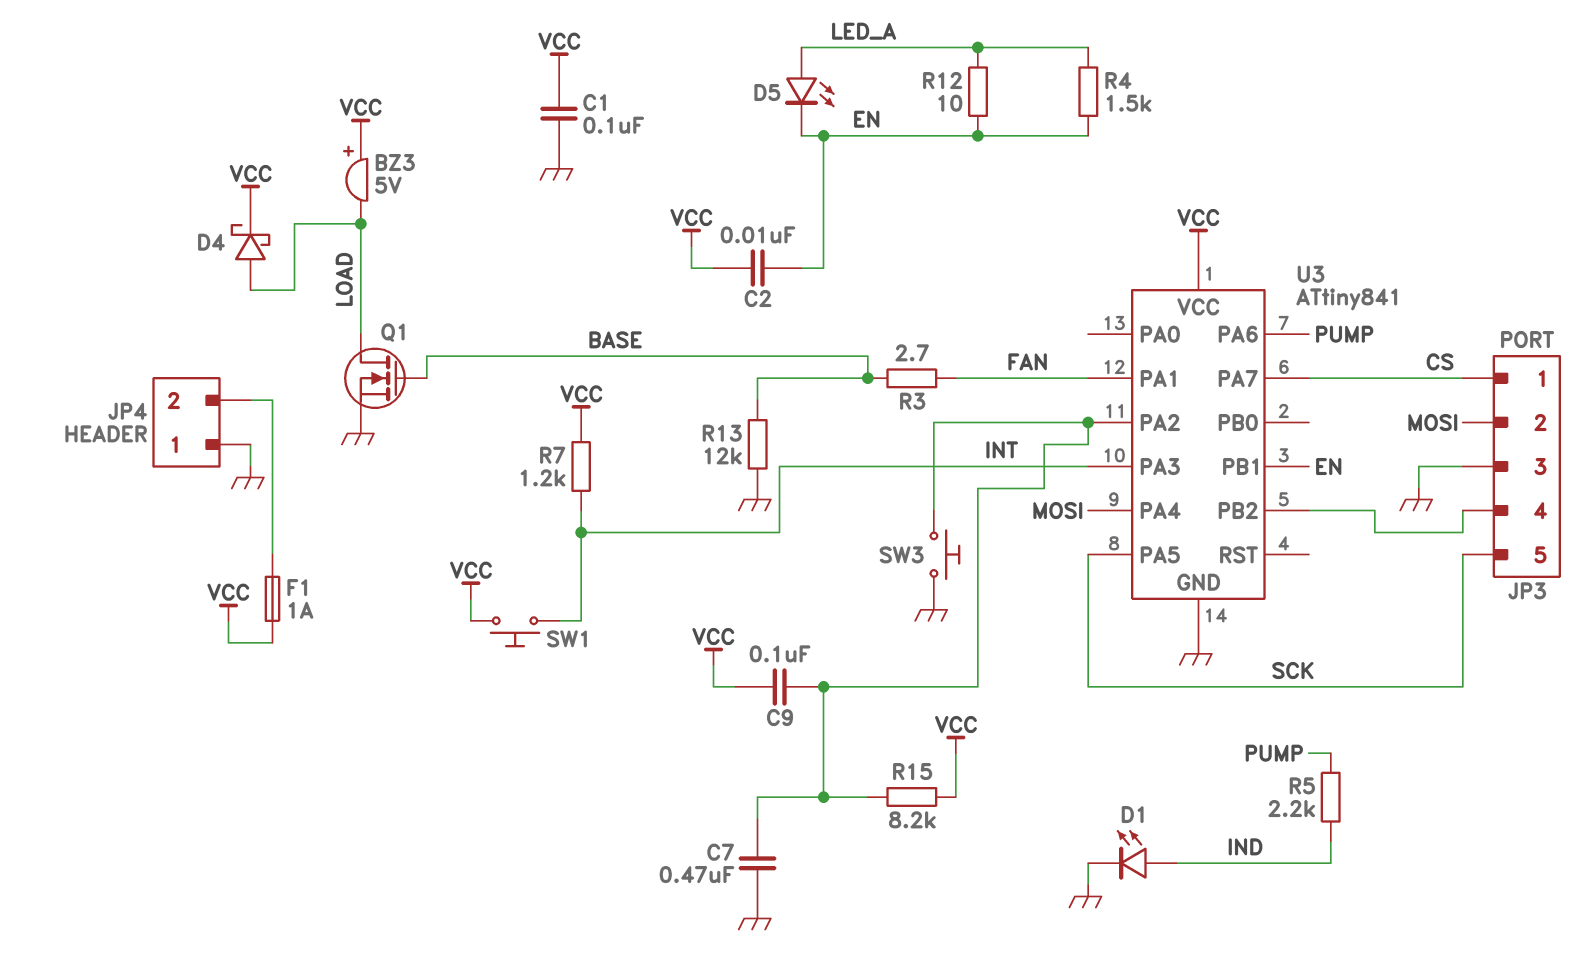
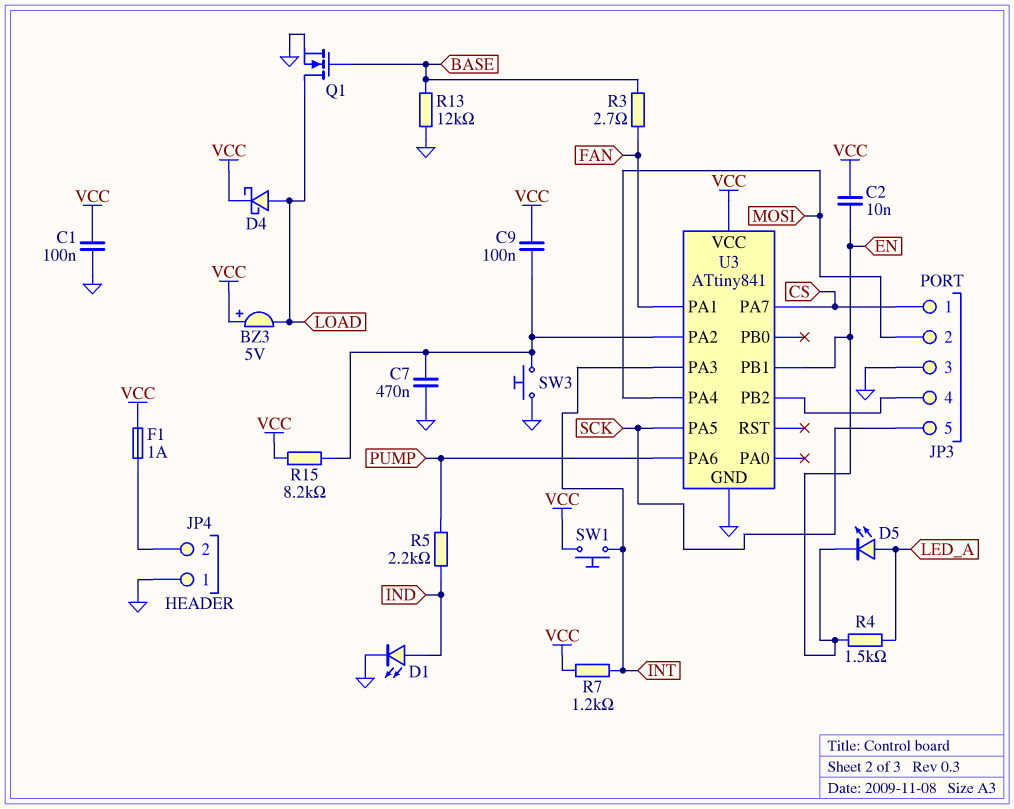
R12: 10 (EN, LED_A) -> none

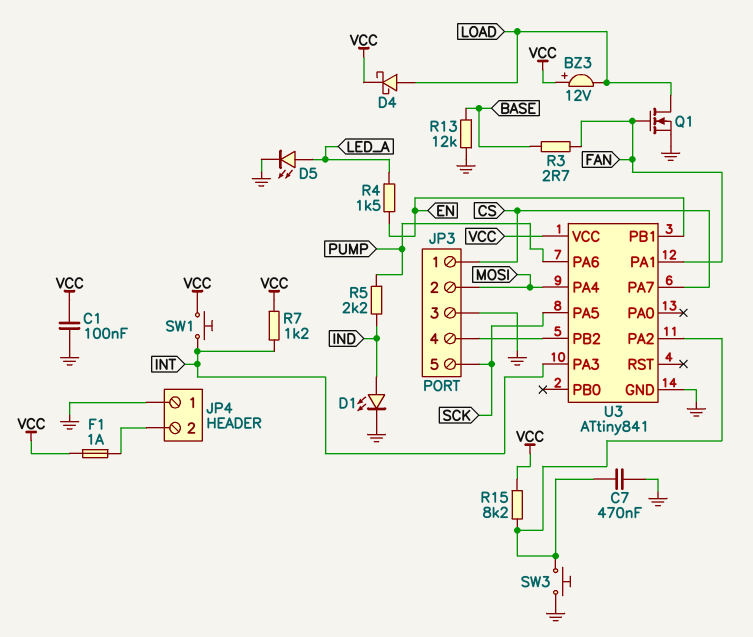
BZ3: buzzer 5V (plus VCC, minus LOAD) -> buzzer 12V (plus VCC, minus LOAD)
C2: 10nF (EN, VCC) -> none
C9: 100nF (U3/PA2, VCC) -> none
D5: LED (A LED_A, K EN) -> LED (A LED_A, K GND)
Q1: NMOS (G BASE, D LOAD, S GND) -> NMOS (G FAN, D LOAD, S GND)

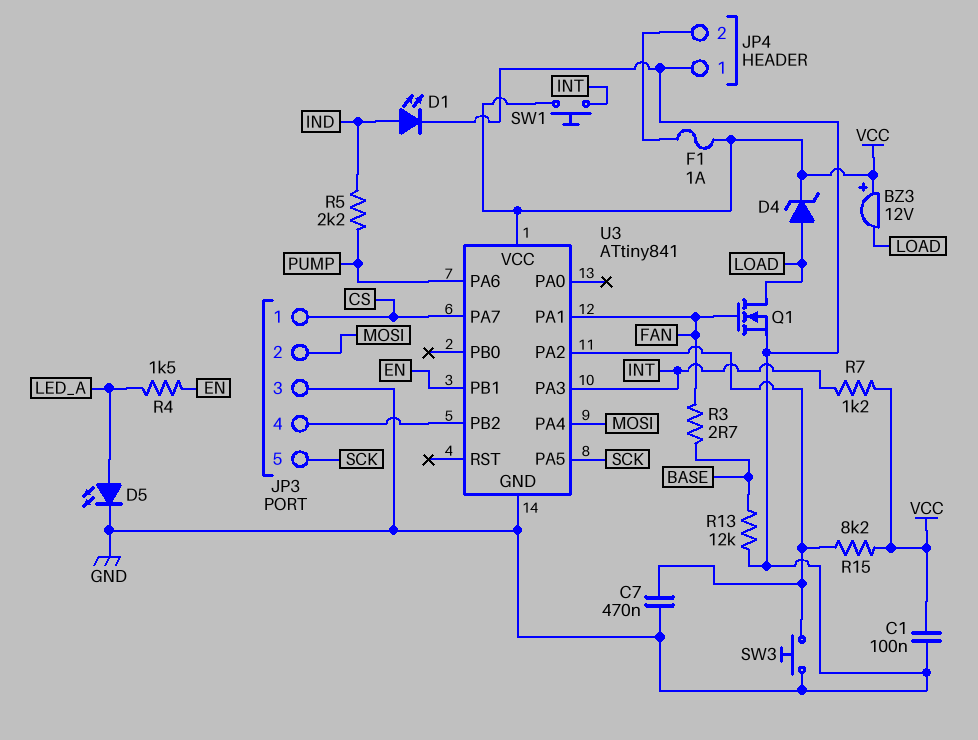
D4: schottky (A LOAD, K VCC) -> zener (A LOAD, K VCC)

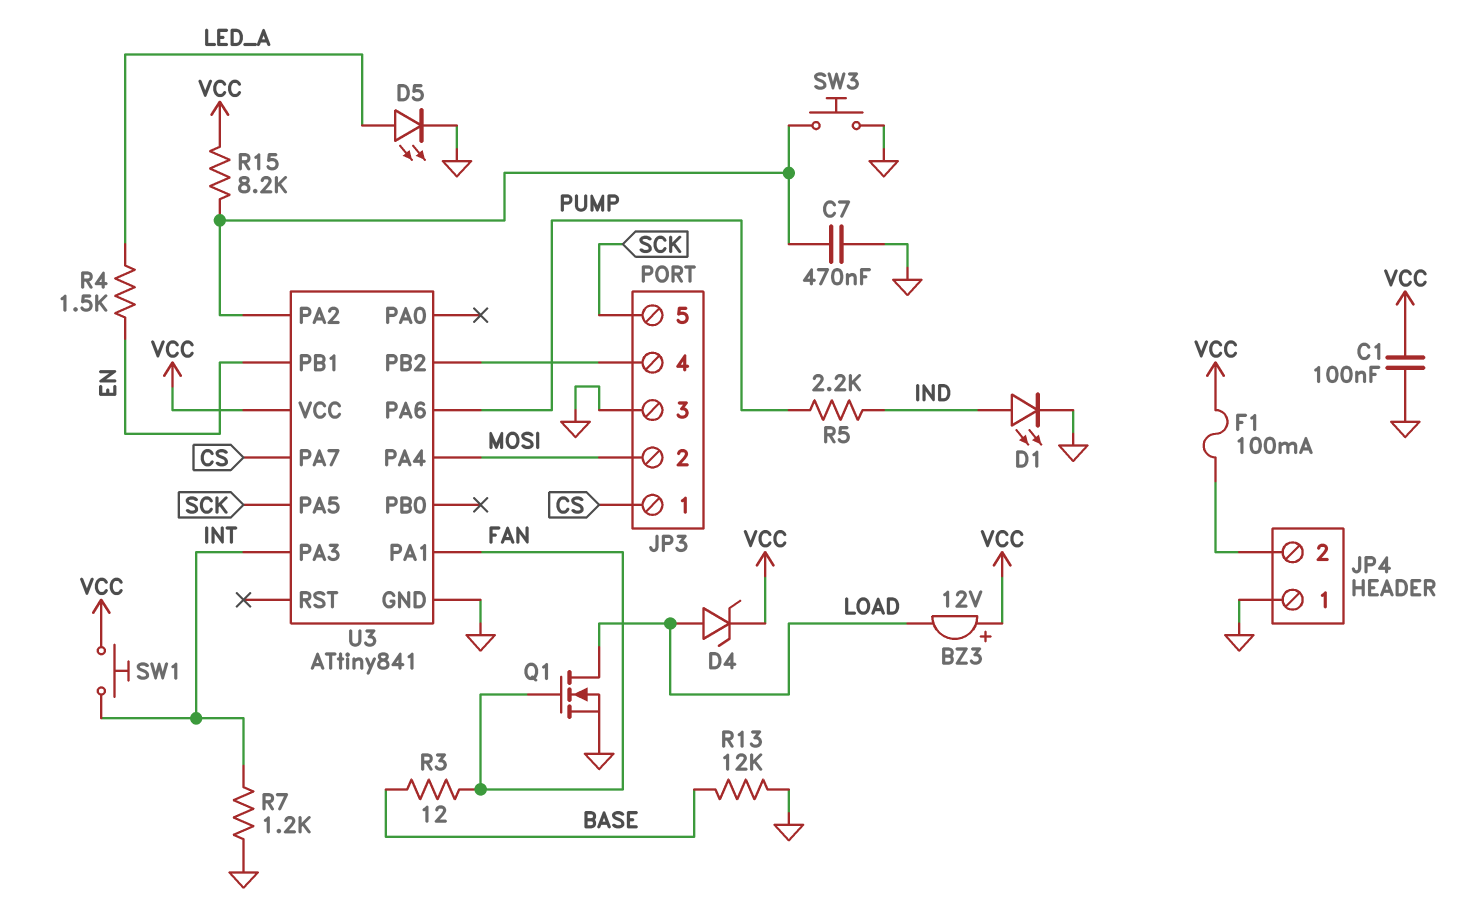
F1: 1A (JP4/2, VCC) -> 100mA (JP4/2, VCC)
R3: 2.7 (BASE, FAN) -> 12 (BASE, FAN)
R7: 1.2k (INT, VCC) -> 1.2k (GND, INT)

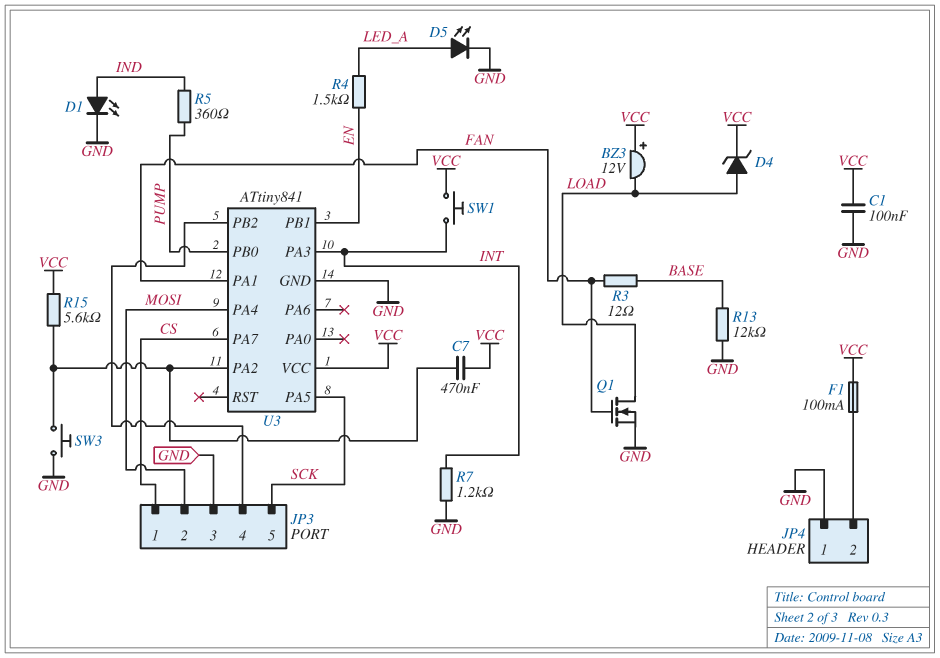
C7: 470nF (GND, U3/PA2) -> 470nF (U3/PA2, VCC)
R5: 2.2k (IND, PUMP) -> 360 (IND, PUMP)
R15: 8.2k (U3/PA2, VCC) -> 5.6k (U3/PA2, VCC)
U3 pin PA6: PUMP -> none
U3 pin PB0: none -> PUMP

